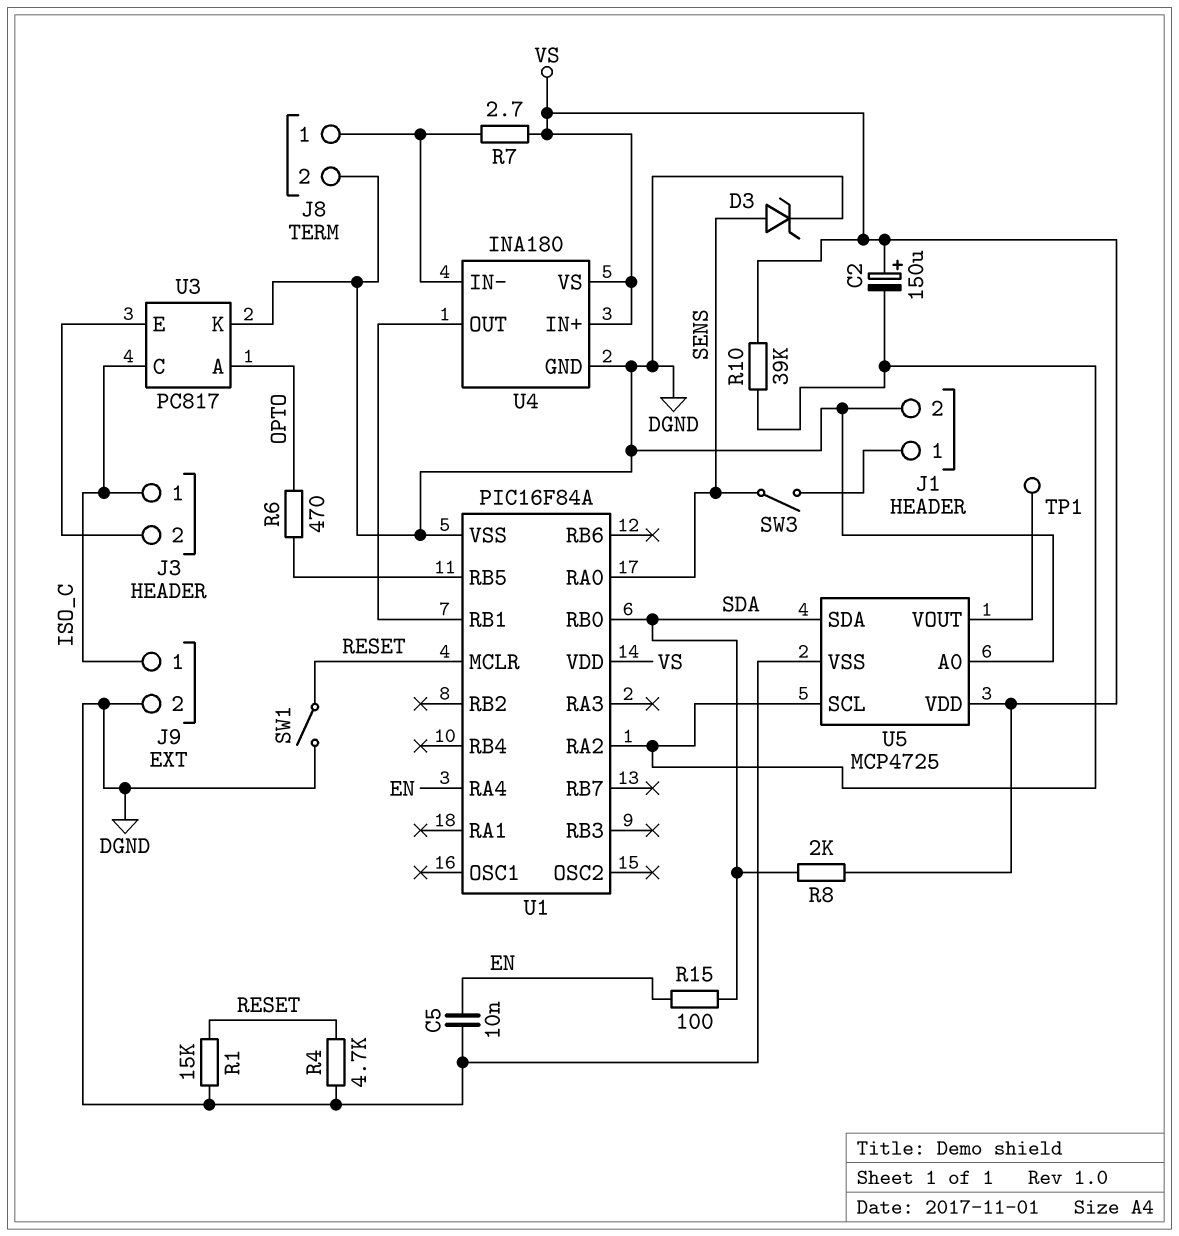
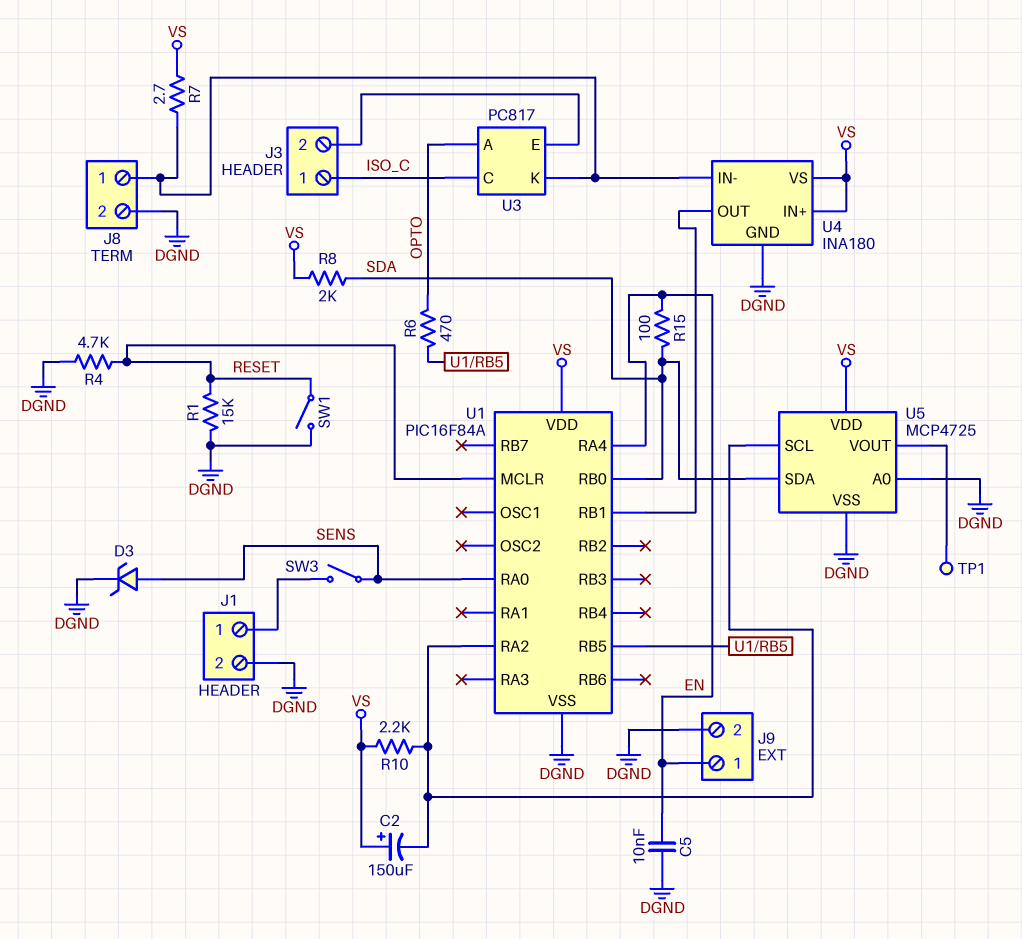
J9 pin 1: ISO_C -> EN
R10: 39k (U1/RA2, VS) -> 2.2k (U1/RA2, VS)
U3 pin K: DGND -> J8/1

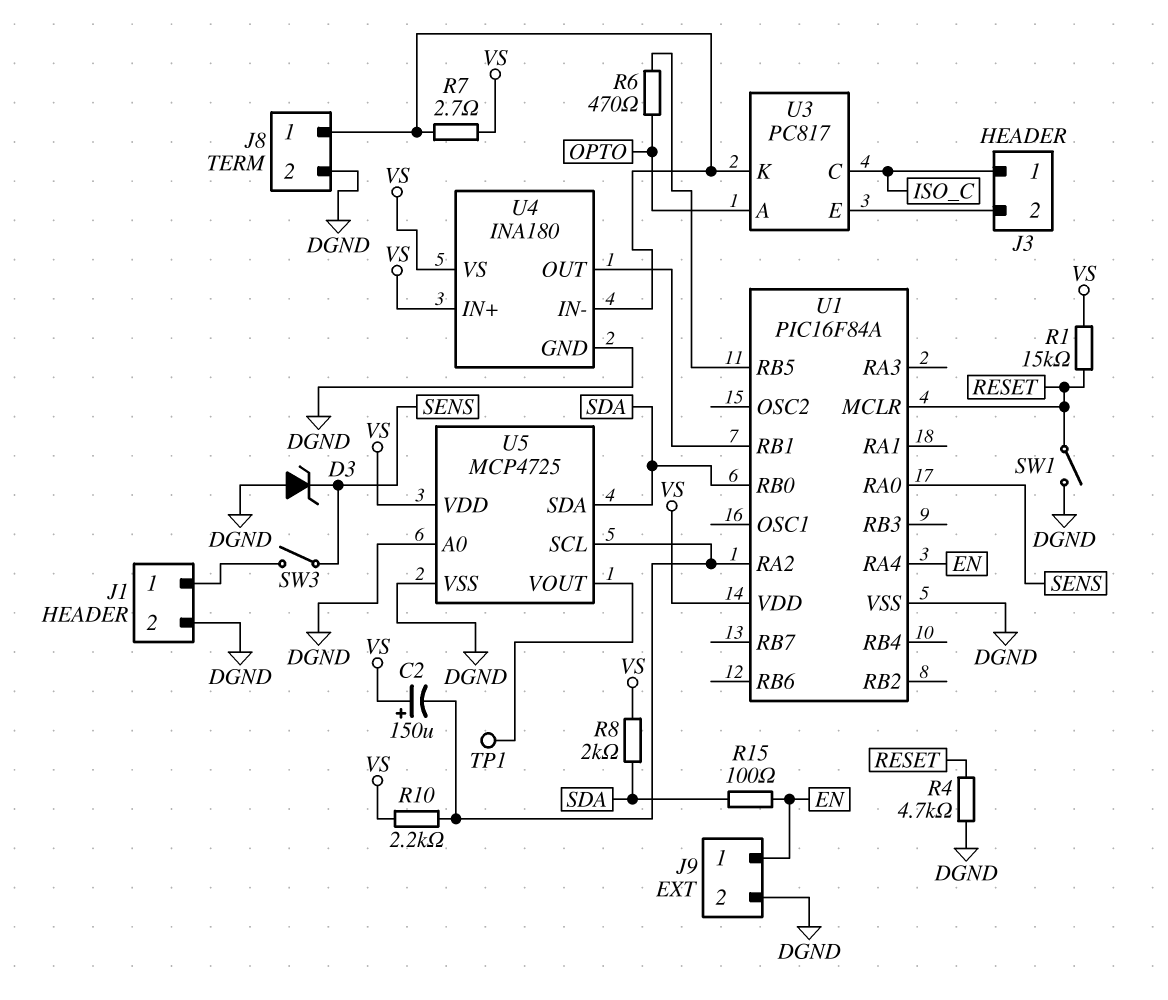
C5: 10nF (DGND, EN) -> none
D3: zener (A SENS, K DGND) -> zener (A DGND, K SENS)
R1: 15k (DGND, RESET) -> 15k (RESET, VS)

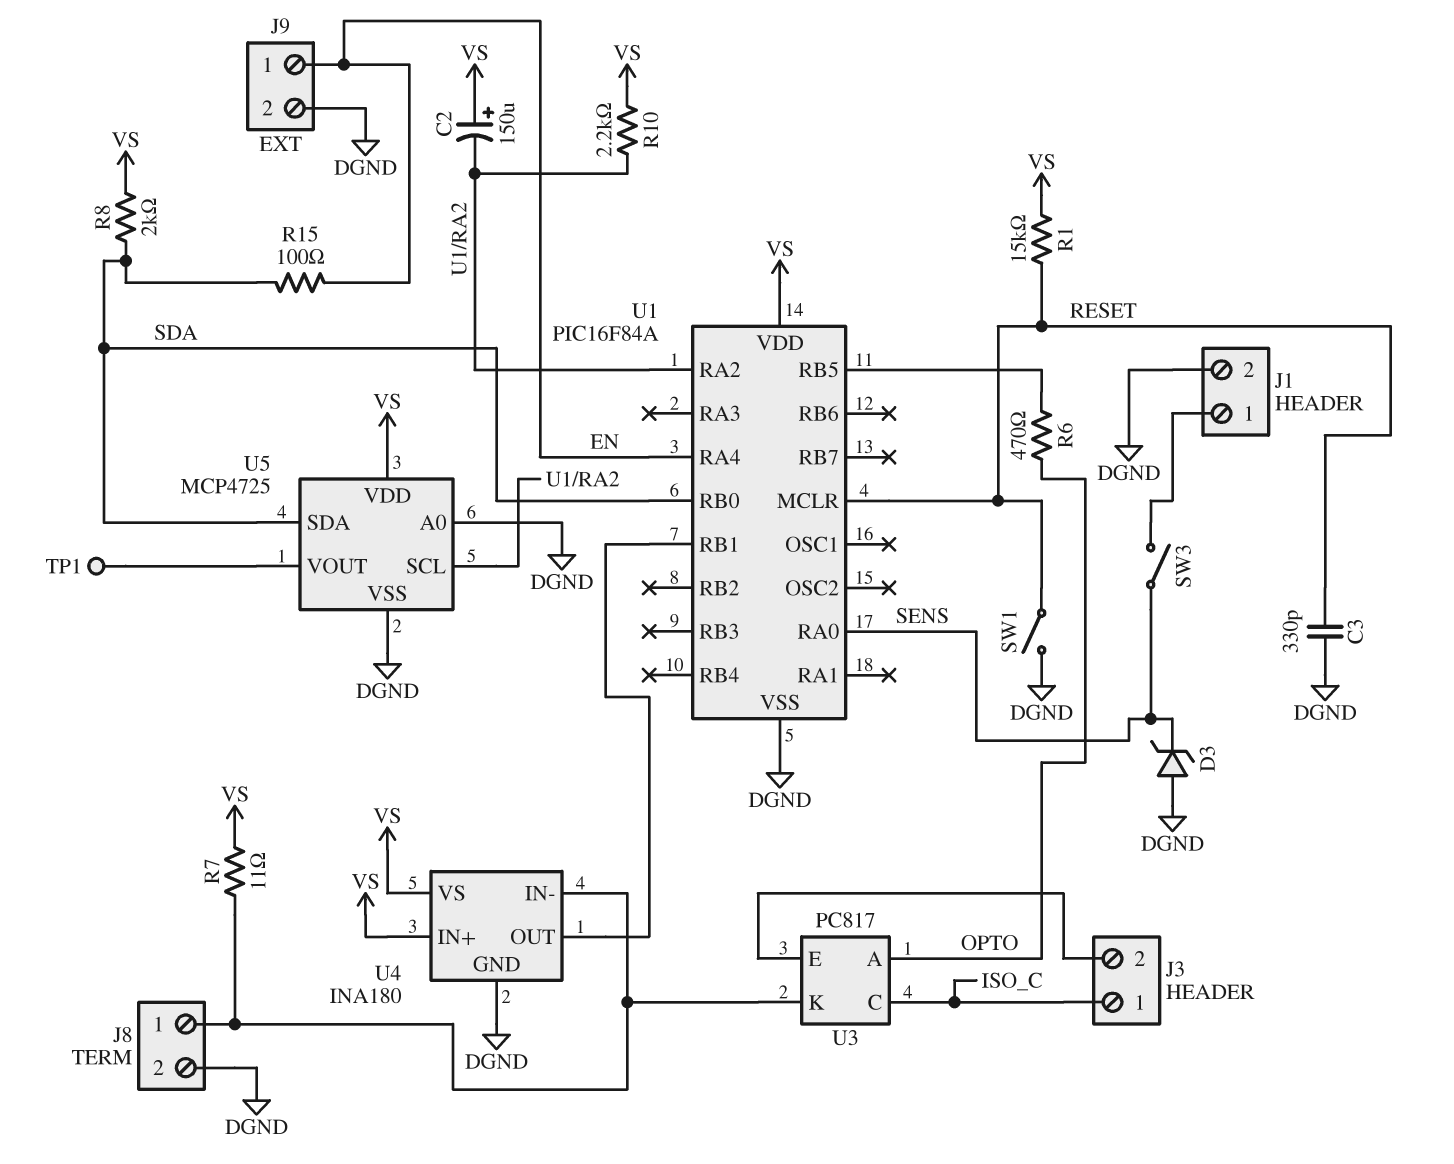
C3: none -> 330pF (DGND, RESET)
R4: 4.7k (DGND, RESET) -> none
R7: 2.7 (J8/1, VS) -> 11 (J8/1, VS)

